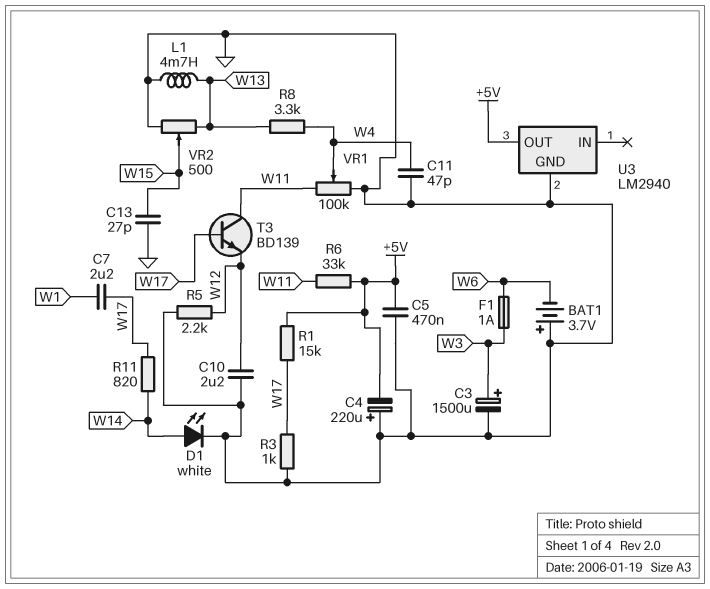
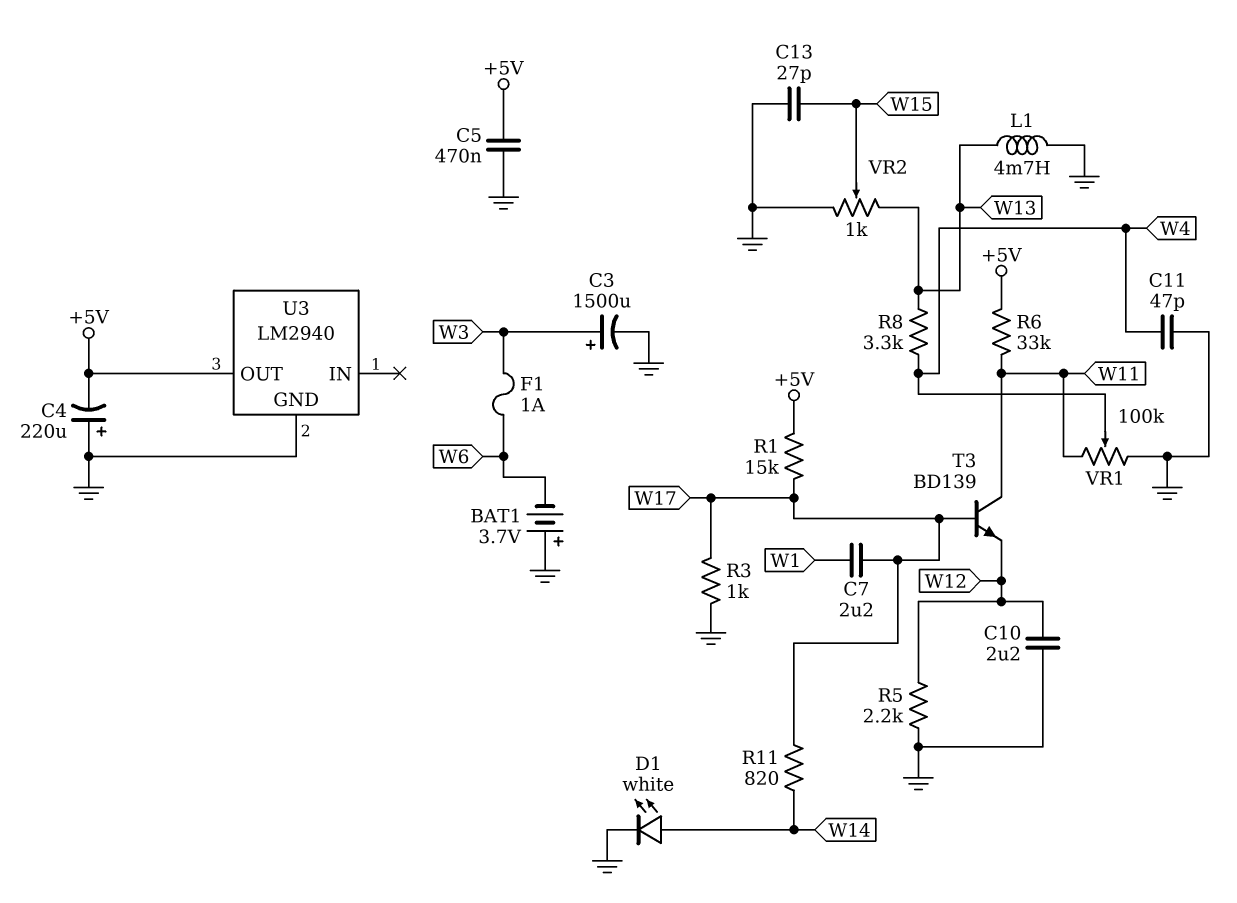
VR2: 500 (GND, W13, wiper W15) -> 1k (GND, W13, wiper W15)

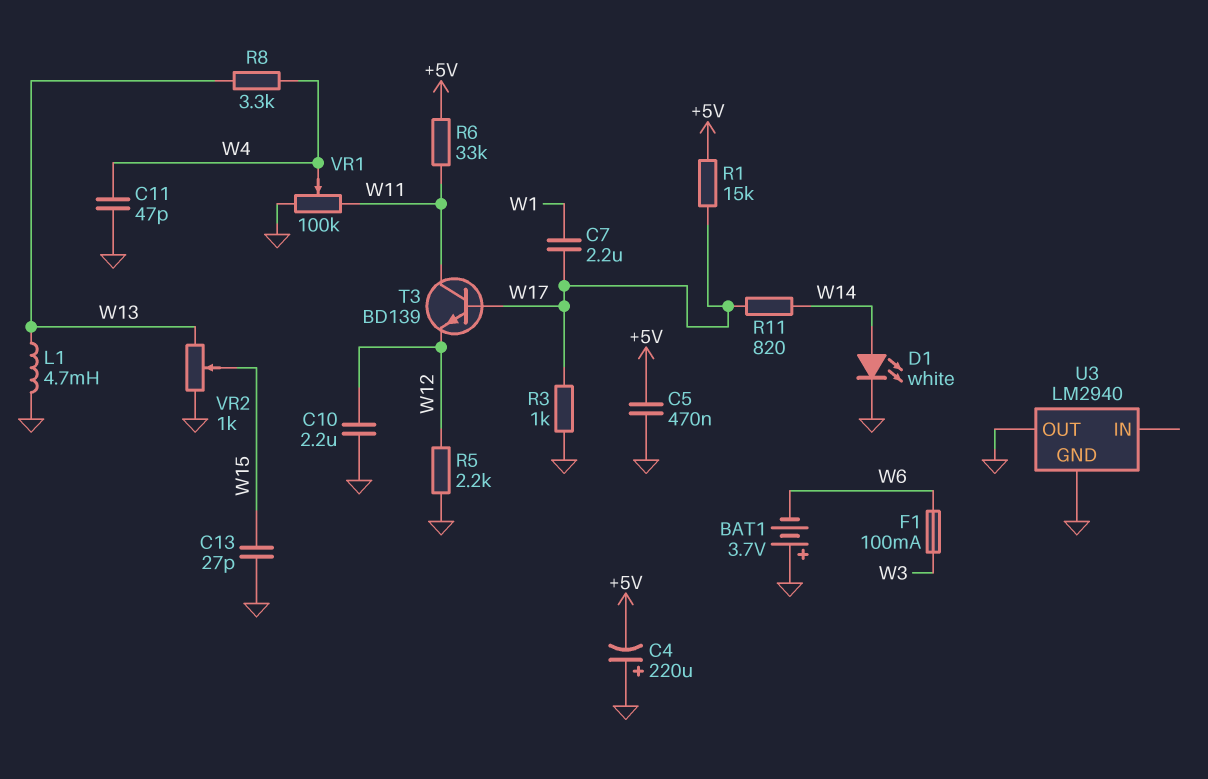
C3: 1500uF (plus W3, minus GND) -> none
F1: 1A (W3, W6) -> 100mA (W3, W6)
U3 pin OUT: +5V -> GND

